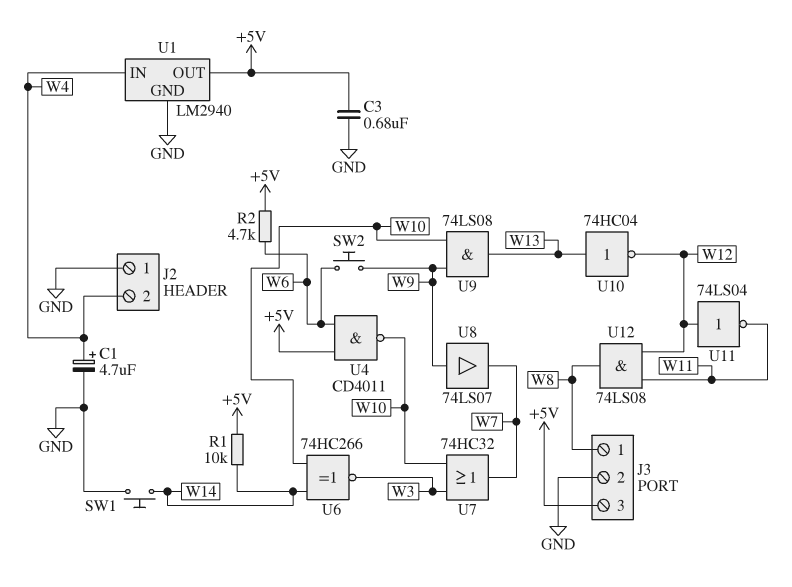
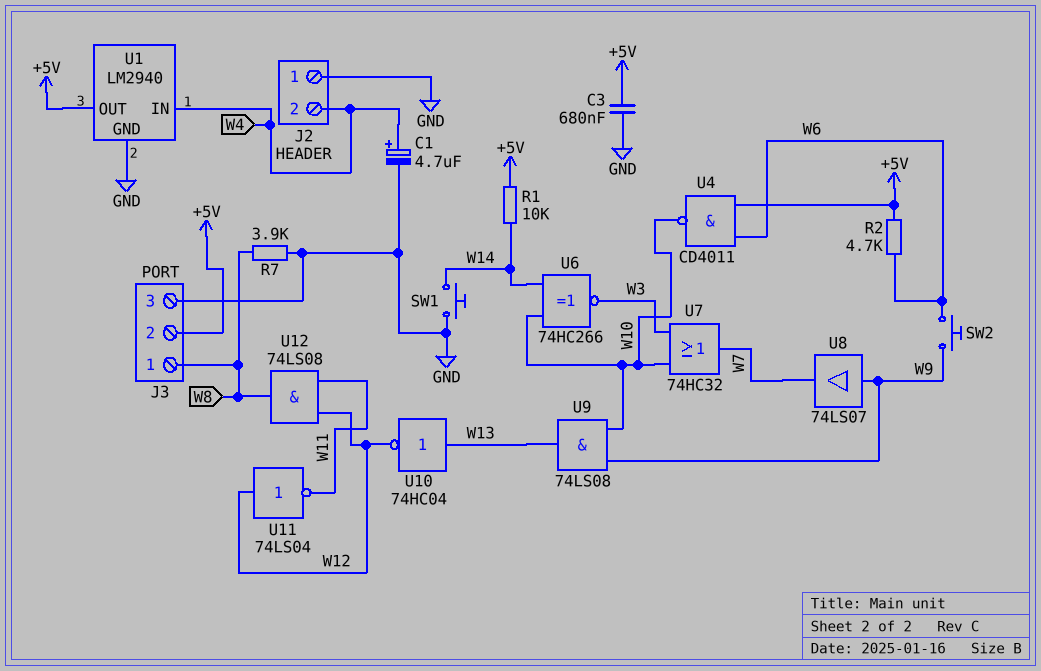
J3 pin 2: GND -> +5V
J3 pin 3: +5V -> GND
R7: none -> 3.9k (GND, W8)

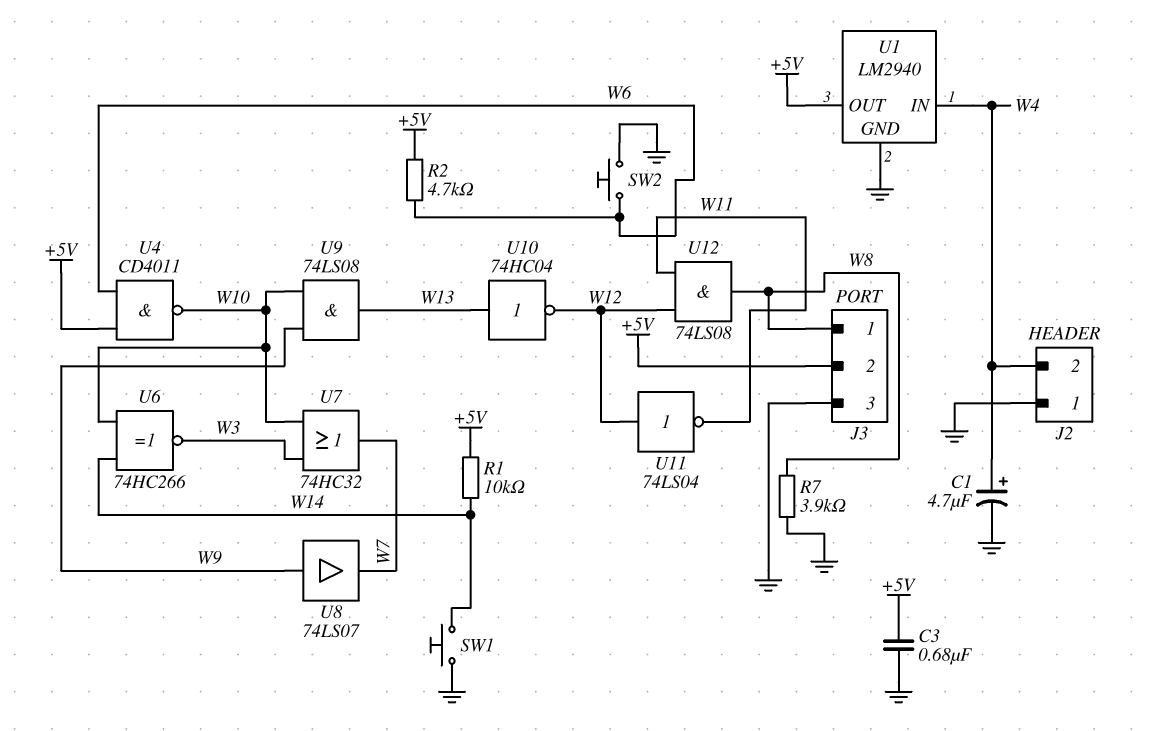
SW2: button (W6, W9) -> button (GND, W6)

